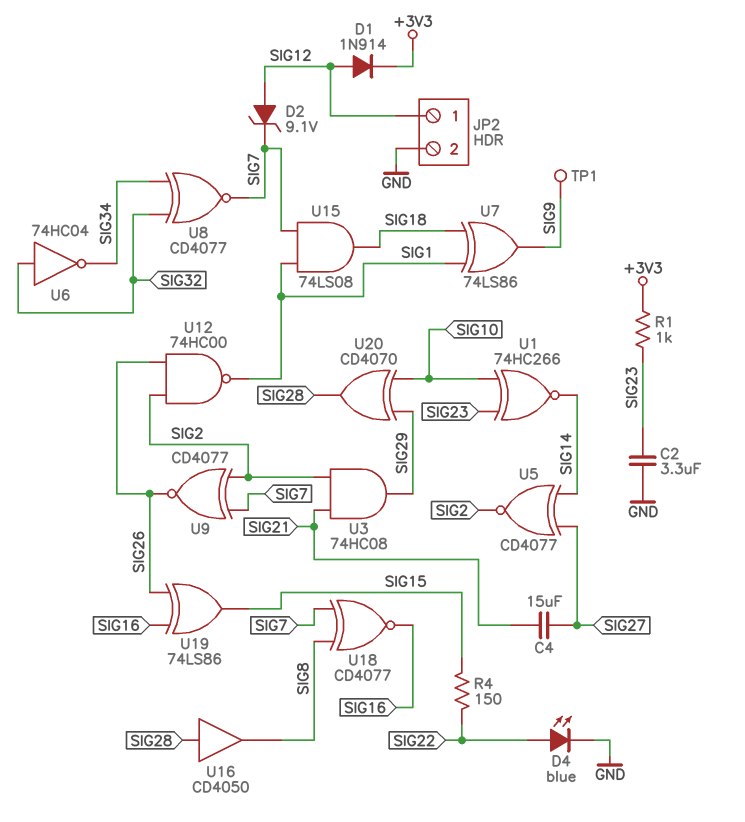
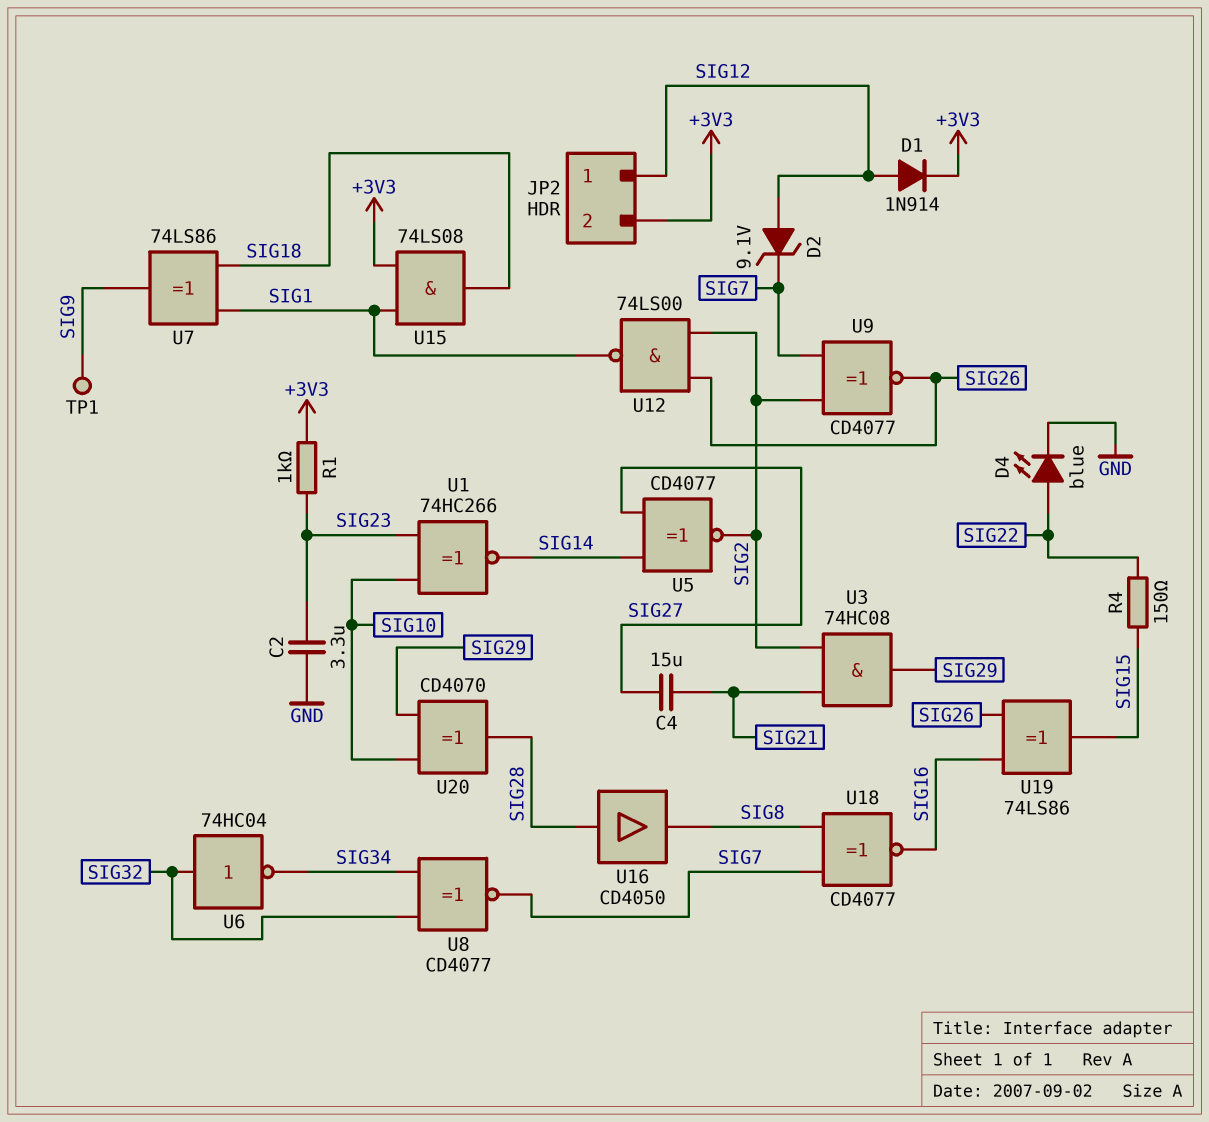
JP2 pin 2: GND -> +3V3
U12: NAND 74HC00 (in SIG2, in SIG26, out SIG1) -> NAND 74LS00 (in SIG2, in SIG26, out SIG1)
U15: AND 74LS08 (in SIG1, in SIG7, out SIG18) -> AND 74LS08 (in +3V3, in SIG1, out SIG18)

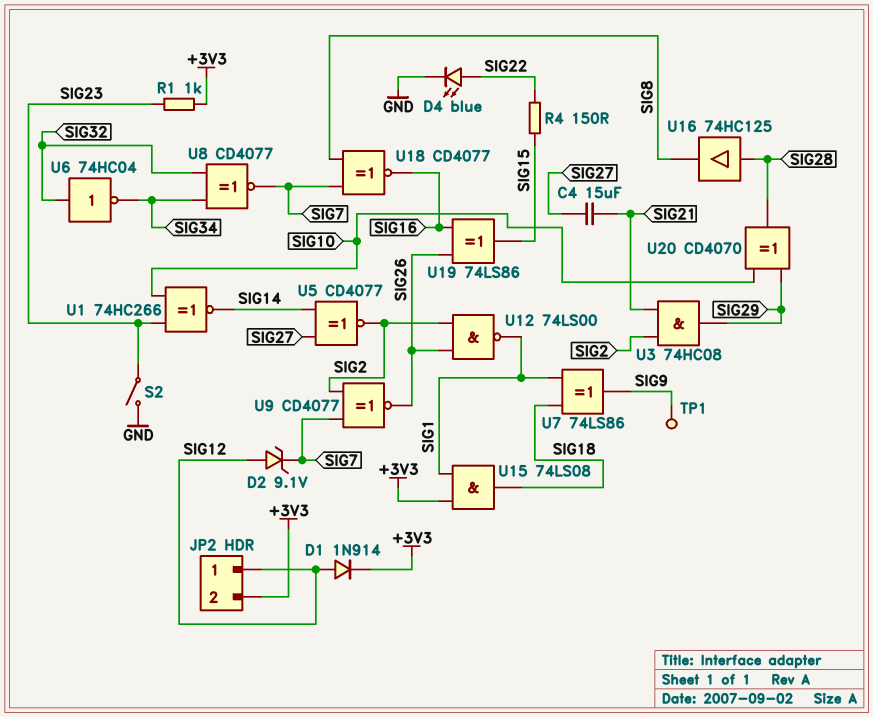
C2: 3.3uF (GND, SIG23) -> none
S2: none -> switch (GND, SIG23)
U16: buffer CD4050 (in SIG28, out SIG8) -> buffer 74HC125 (in SIG28, out SIG8)

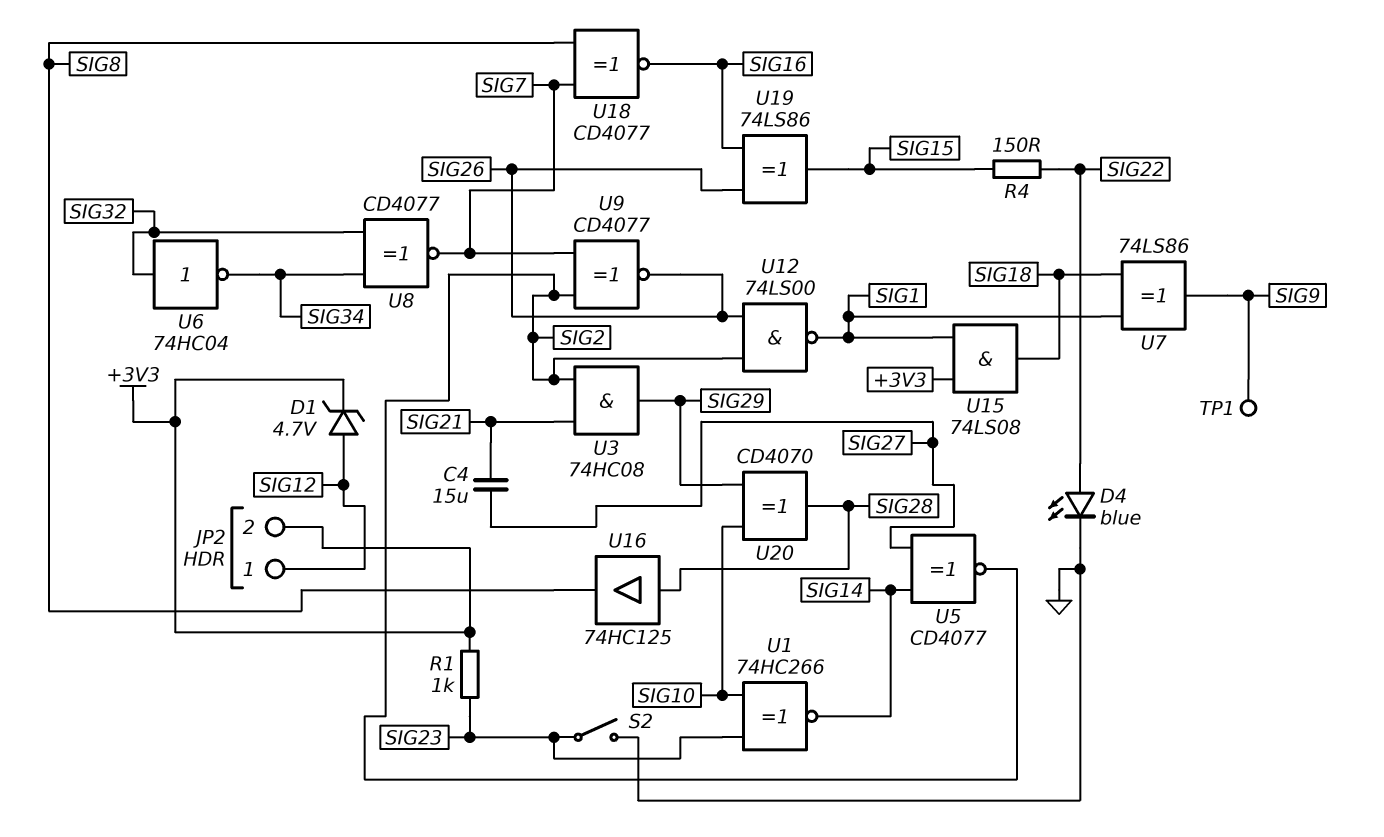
D1: diode 1N914 (A SIG12, K +3V3) -> zener 4.7V (A SIG12, K +3V3)
D2: zener 9.1V (A SIG12, K SIG7) -> none

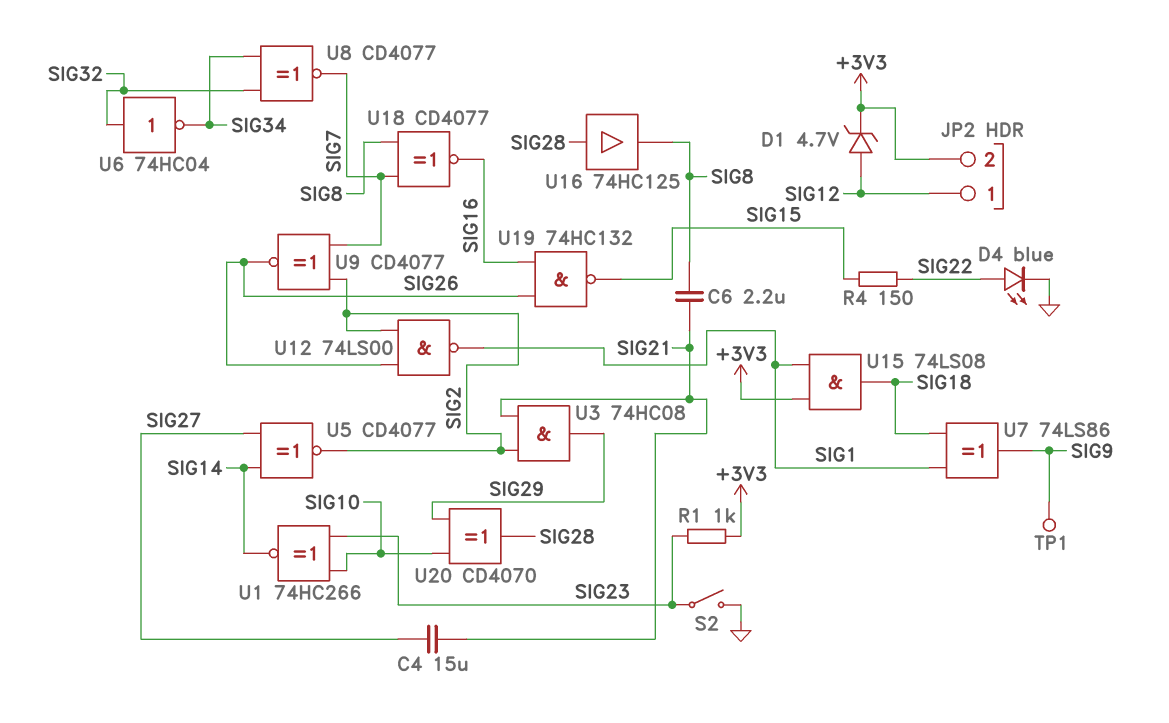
C6: none -> 2.2uF (SIG8, SIG21)
U19: XOR 74LS86 (in SIG16, in SIG26, out SIG15) -> NAND 74HC132 (in SIG16, in SIG26, out SIG15)

